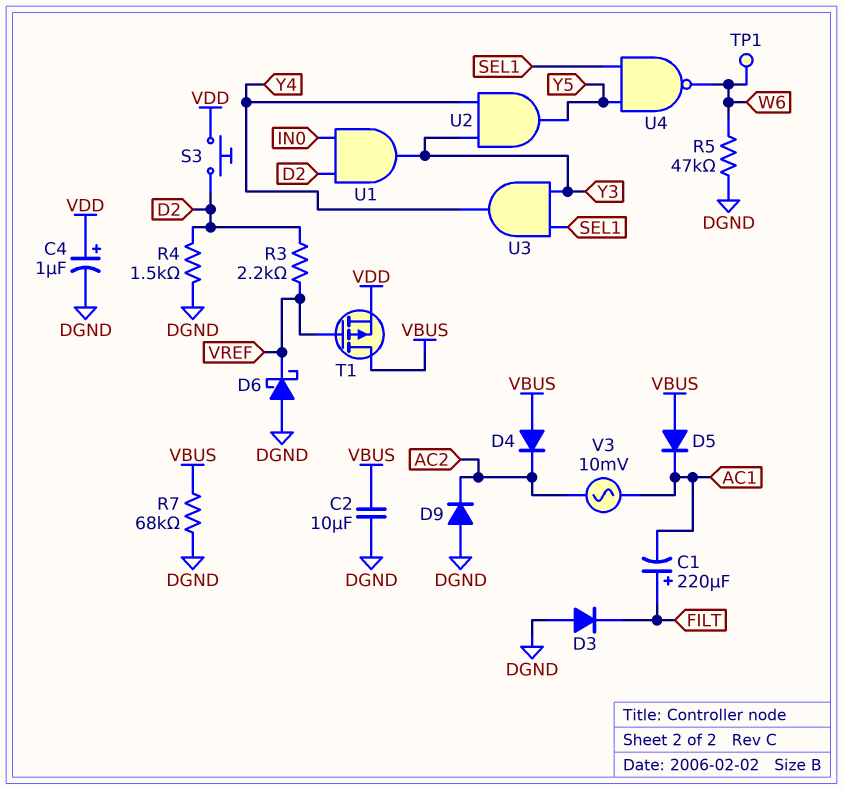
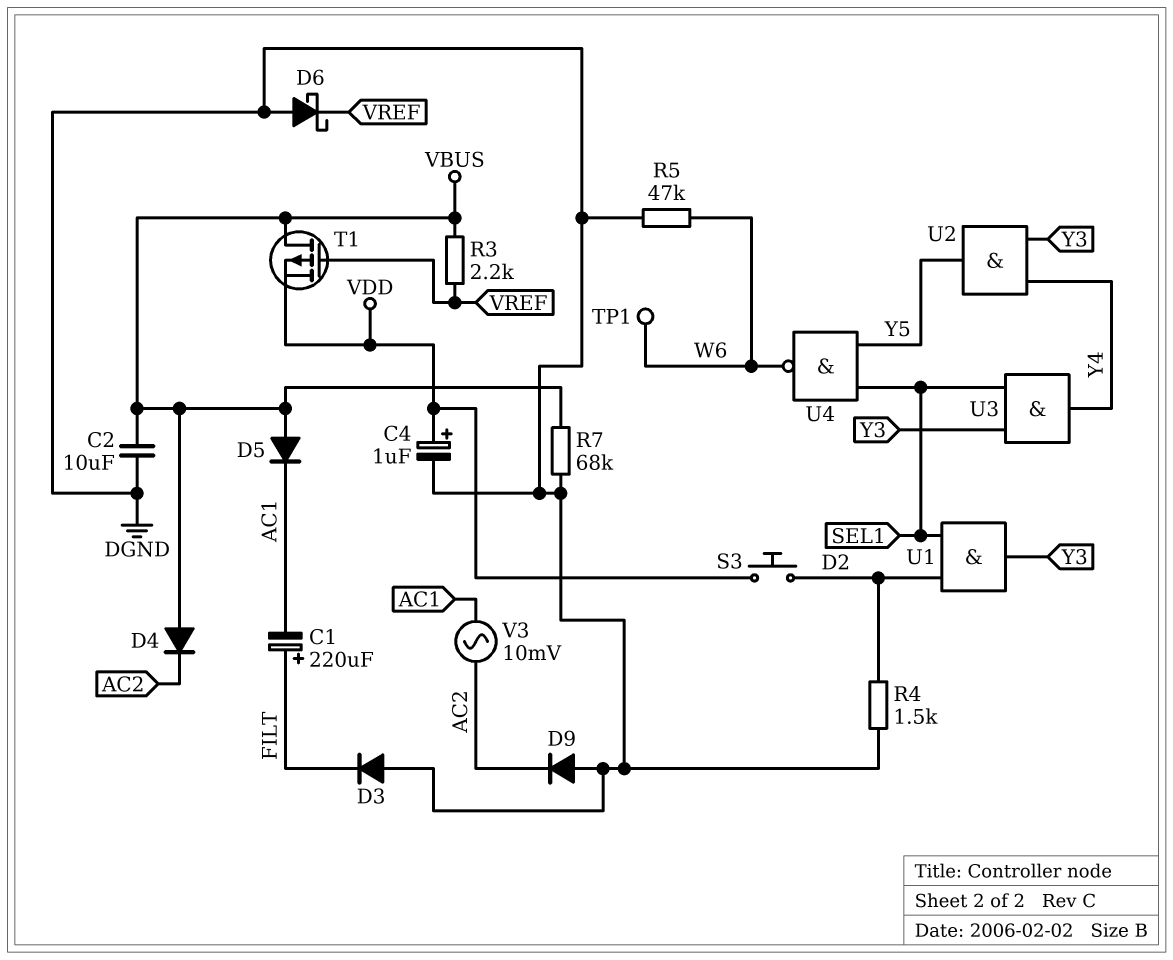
R3: 2.2k (D2, VREF) -> 2.2k (VBUS, VREF)
U1: AND (in D2, in IN0, out Y3) -> AND (in D2, in SEL1, out Y3)

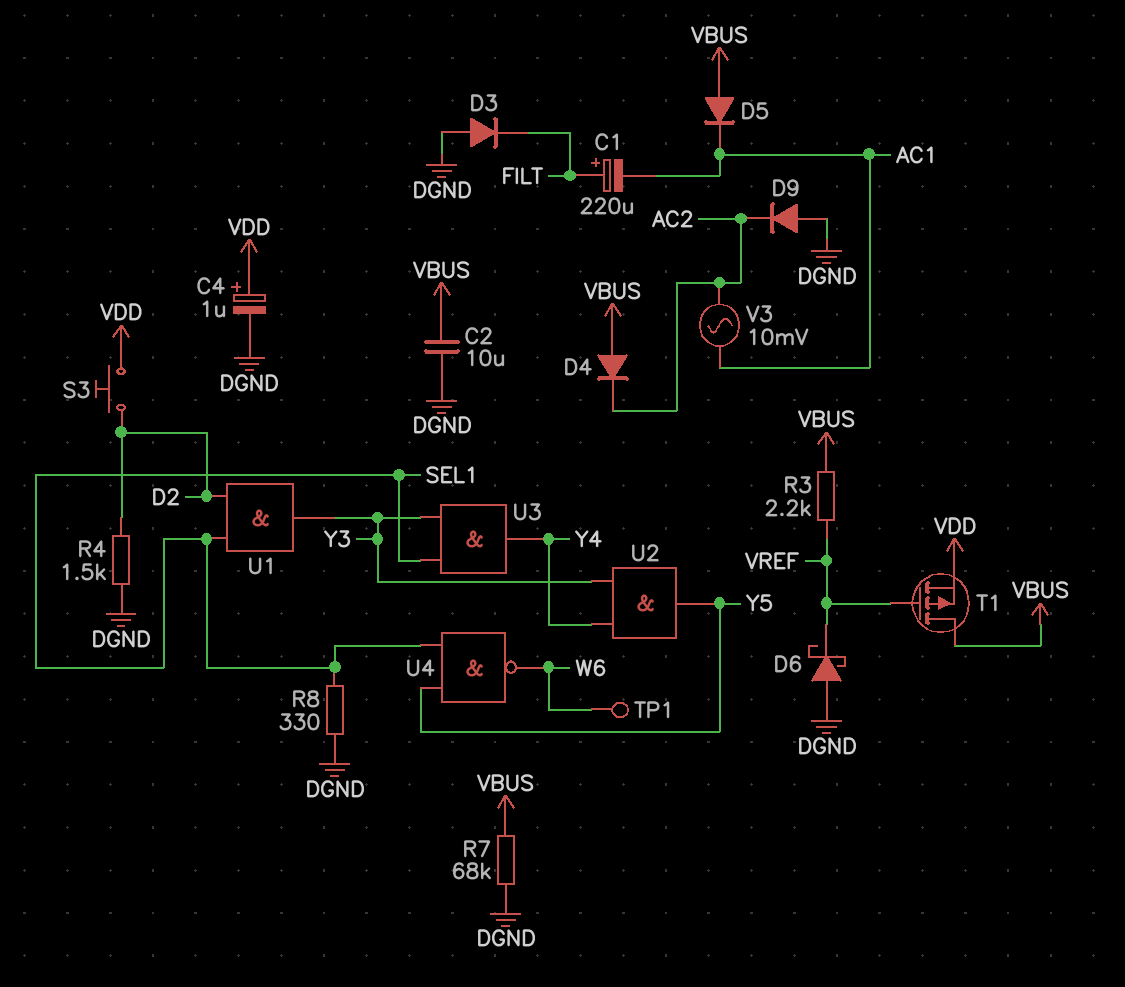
R5: 47k (DGND, W6) -> none
R8: none -> 330 (DGND, SEL1)

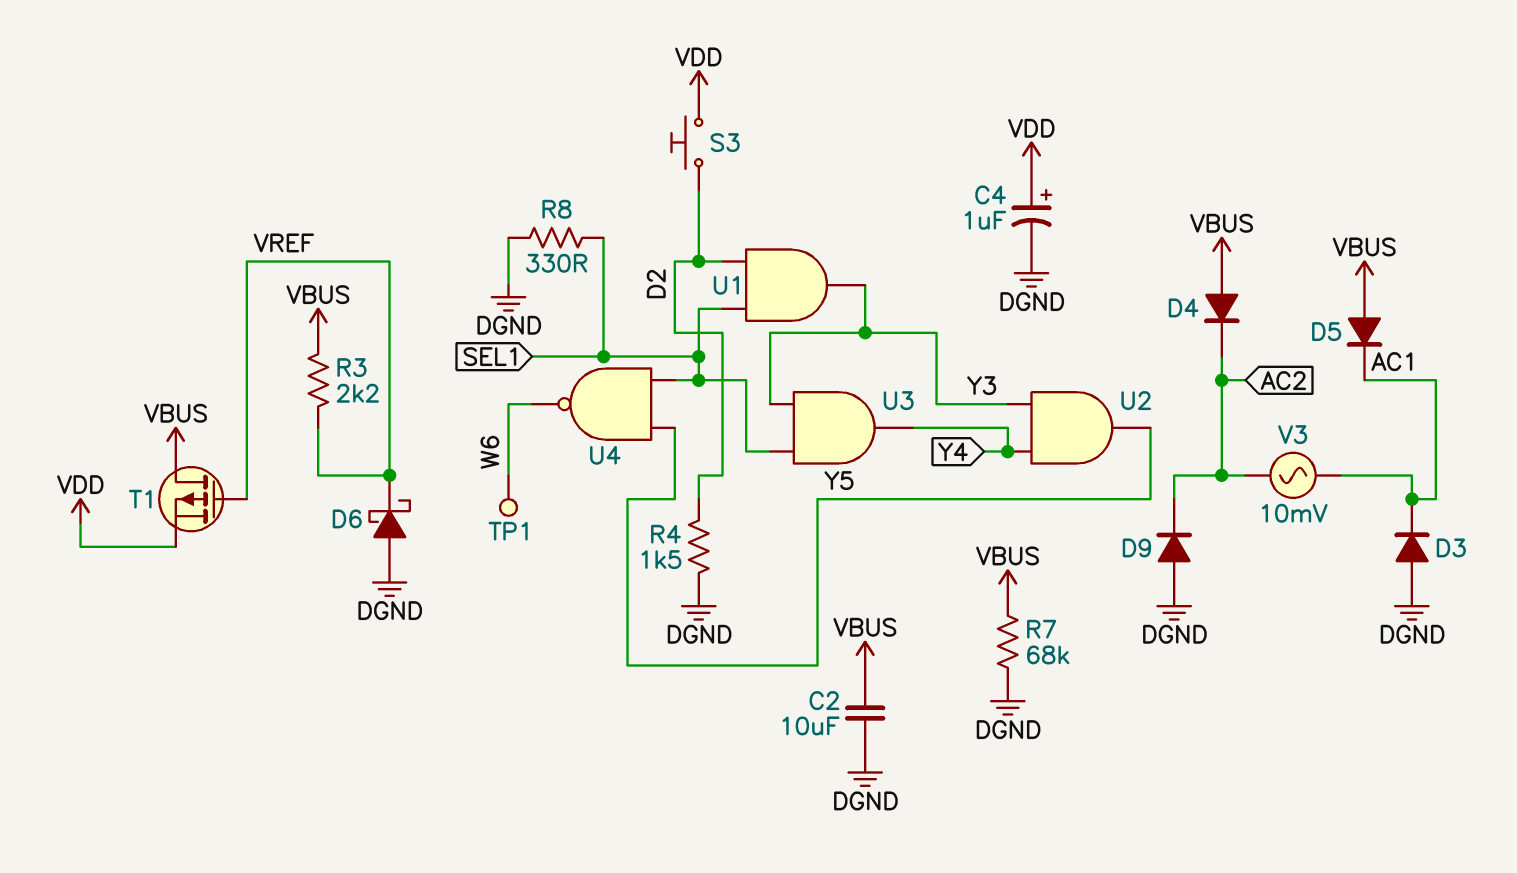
C1: 220uF (plus FILT, minus AC1) -> none
D3: diode (A DGND, K FILT) -> diode (A DGND, K AC1)

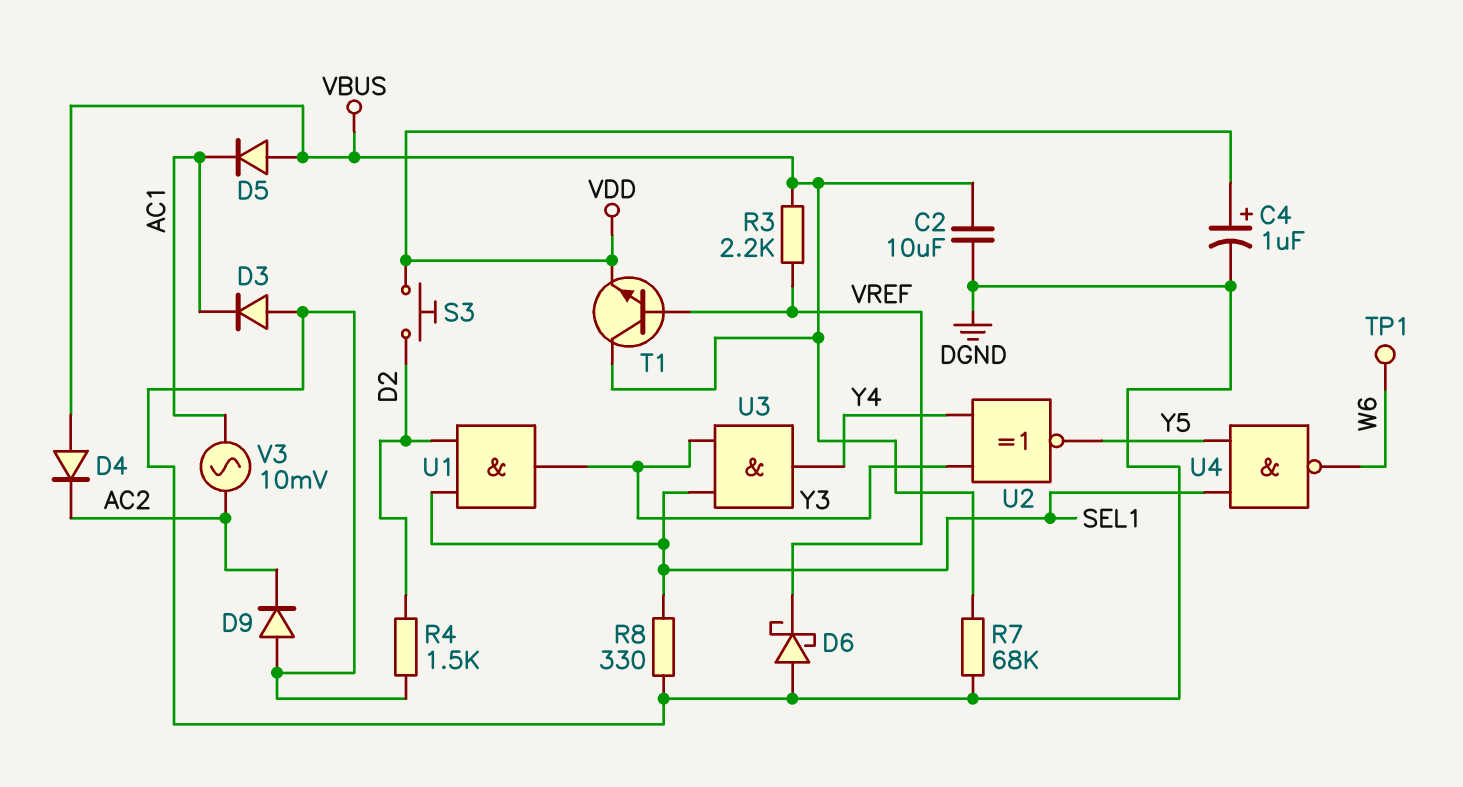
T1: PMOS (G VREF, D VBUS, S VDD) -> NPN (B VREF, C VBUS, E VDD)
U2: AND (in Y3, in Y4, out Y5) -> XNOR (in Y3, in Y4, out Y5)

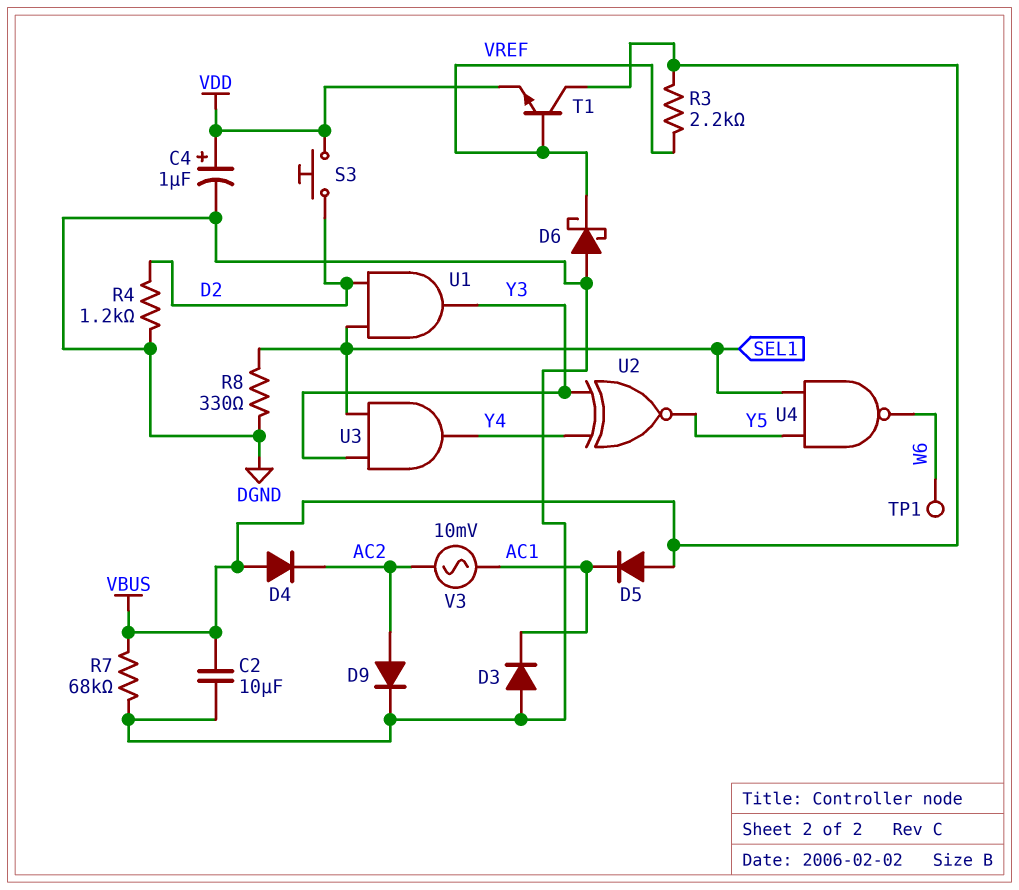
D9: diode (A DGND, K AC2) -> diode (A AC2, K DGND)
R4: 1.5k (D2, DGND) -> 1.2k (D2, DGND)

